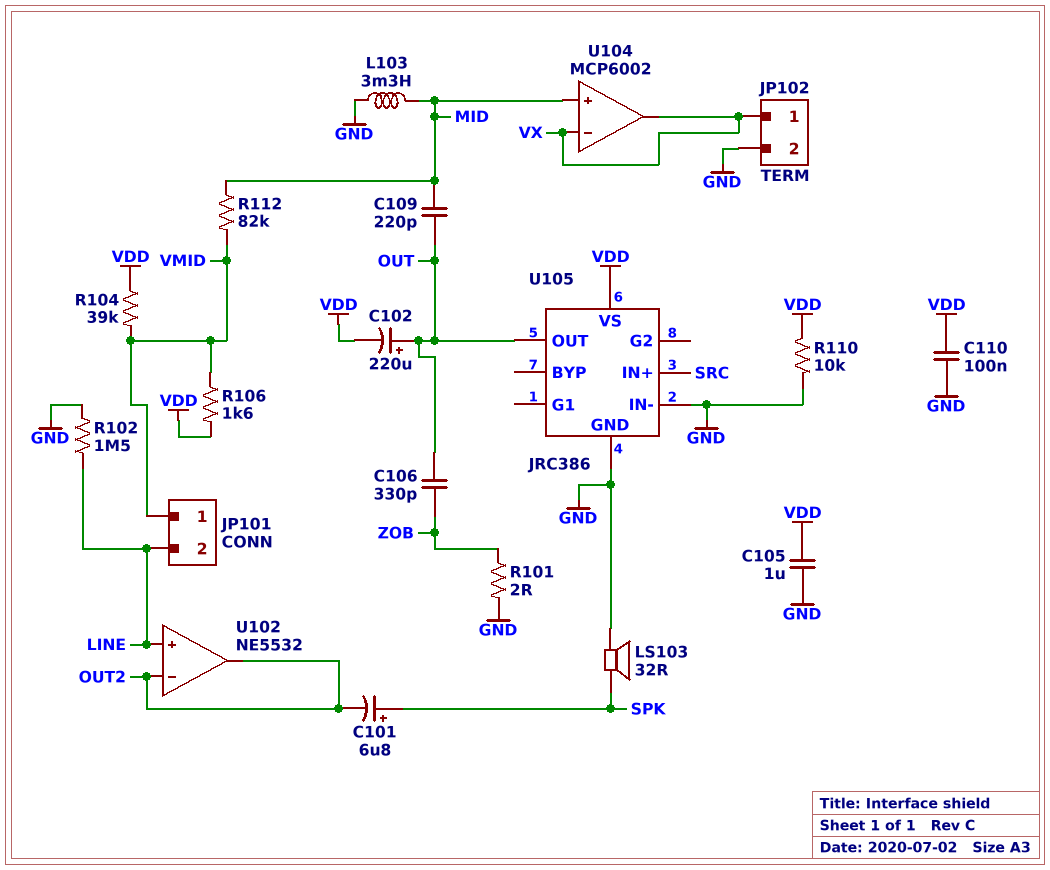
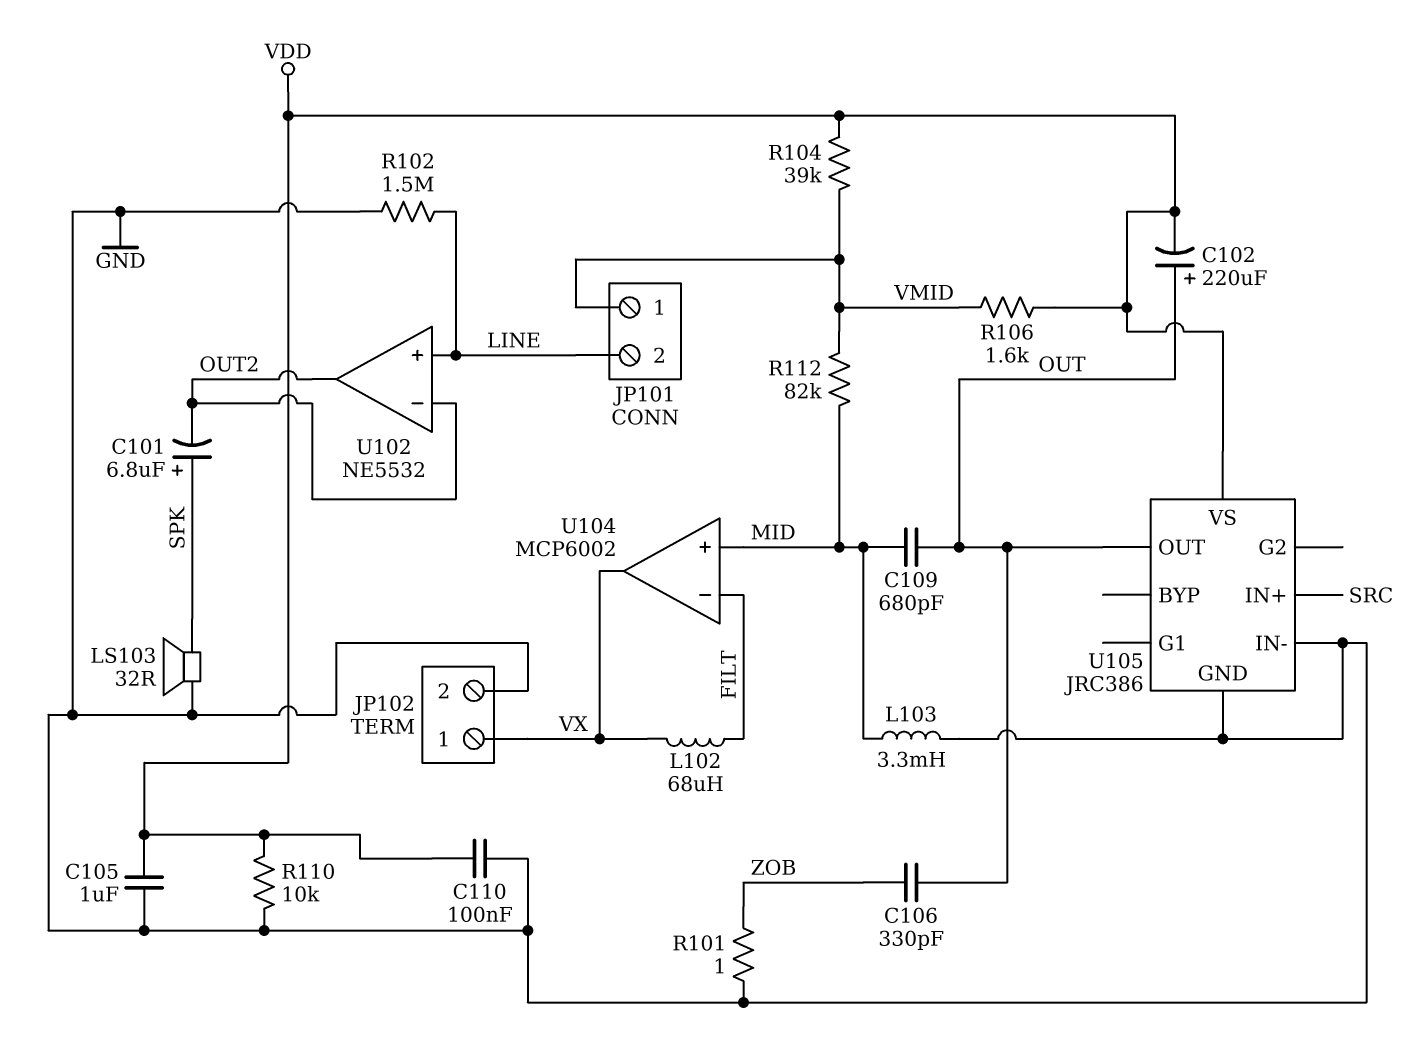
C109: 220pF (MID, OUT) -> 680pF (MID, OUT)
L102: none -> 68uH (FILT, VX)
R101: 2 (GND, ZOB) -> 1 (GND, ZOB)
U104 pin in-: VX -> FILT

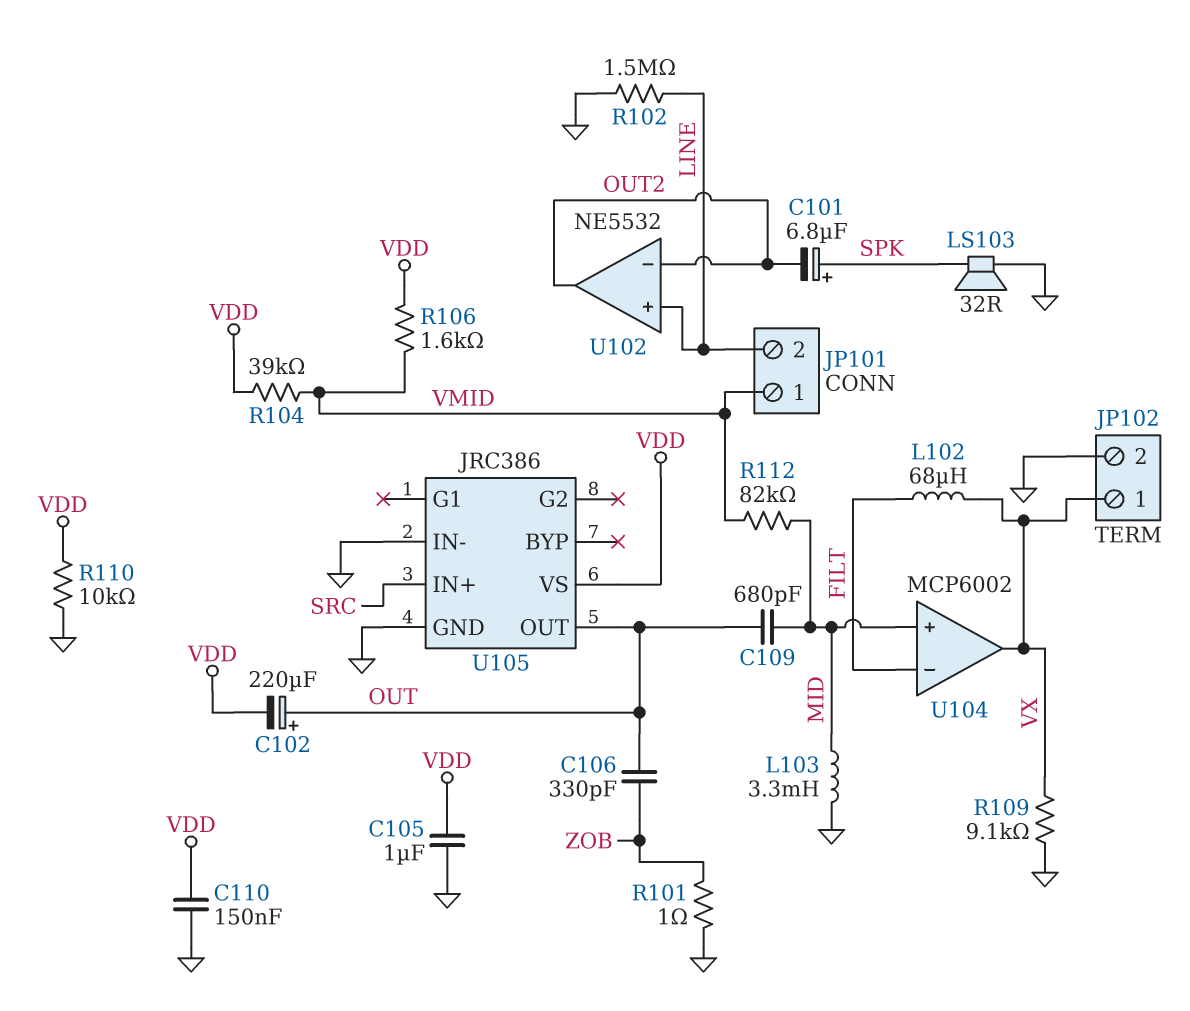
C110: 100nF (GND, VDD) -> 150nF (GND, VDD)
R109: none -> 9.1k (GND, VX)

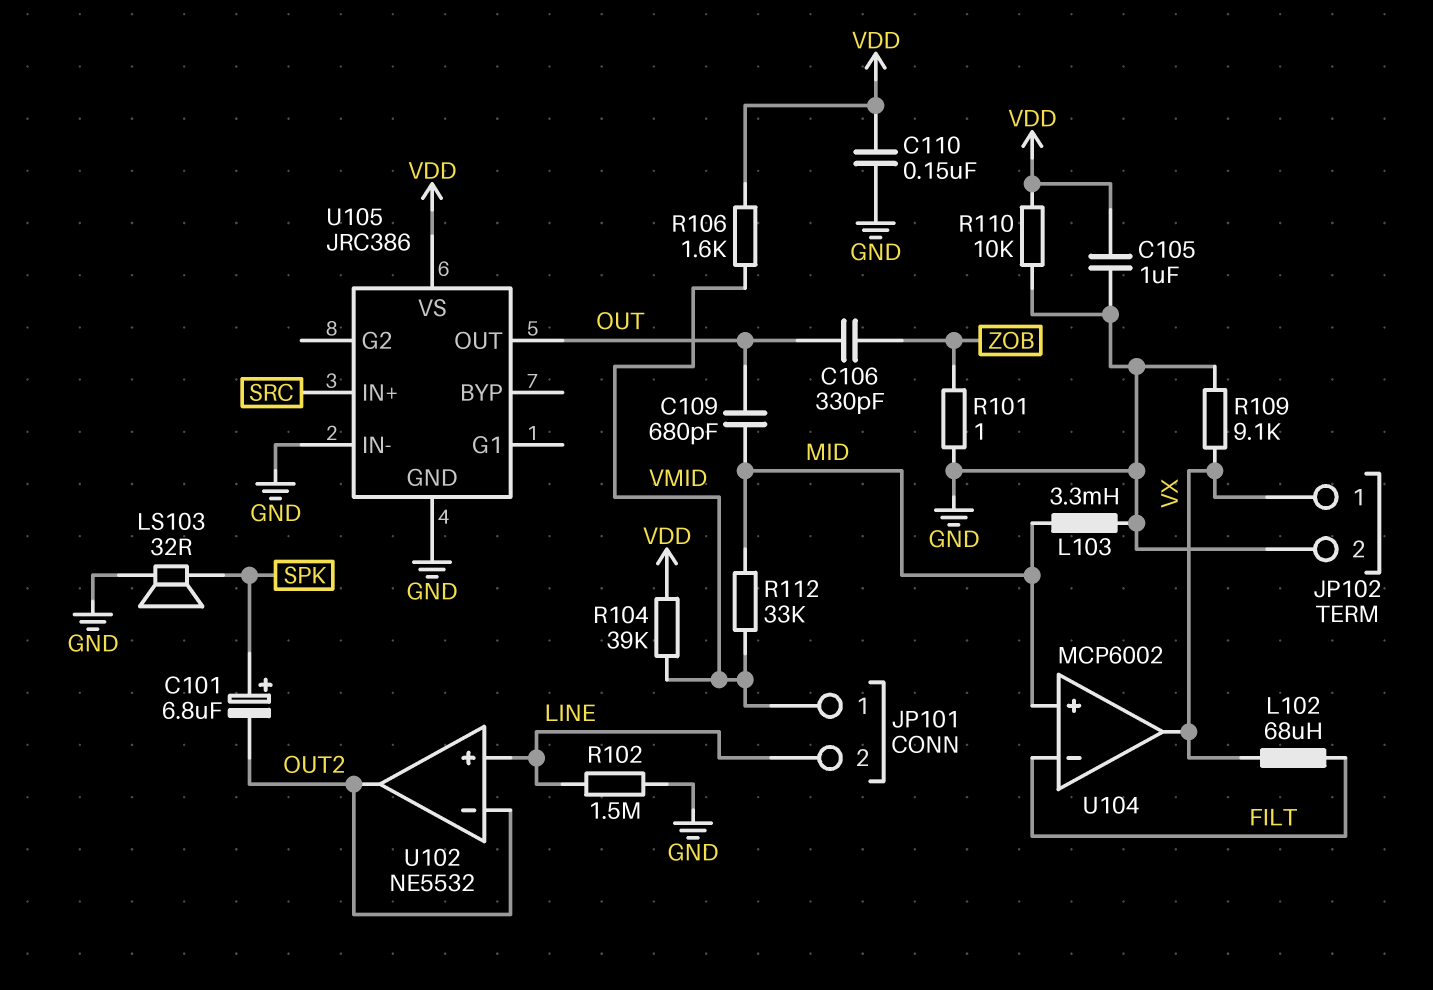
C102: 220uF (plus OUT, minus VDD) -> none
R112: 82k (MID, VMID) -> 33k (MID, VMID)

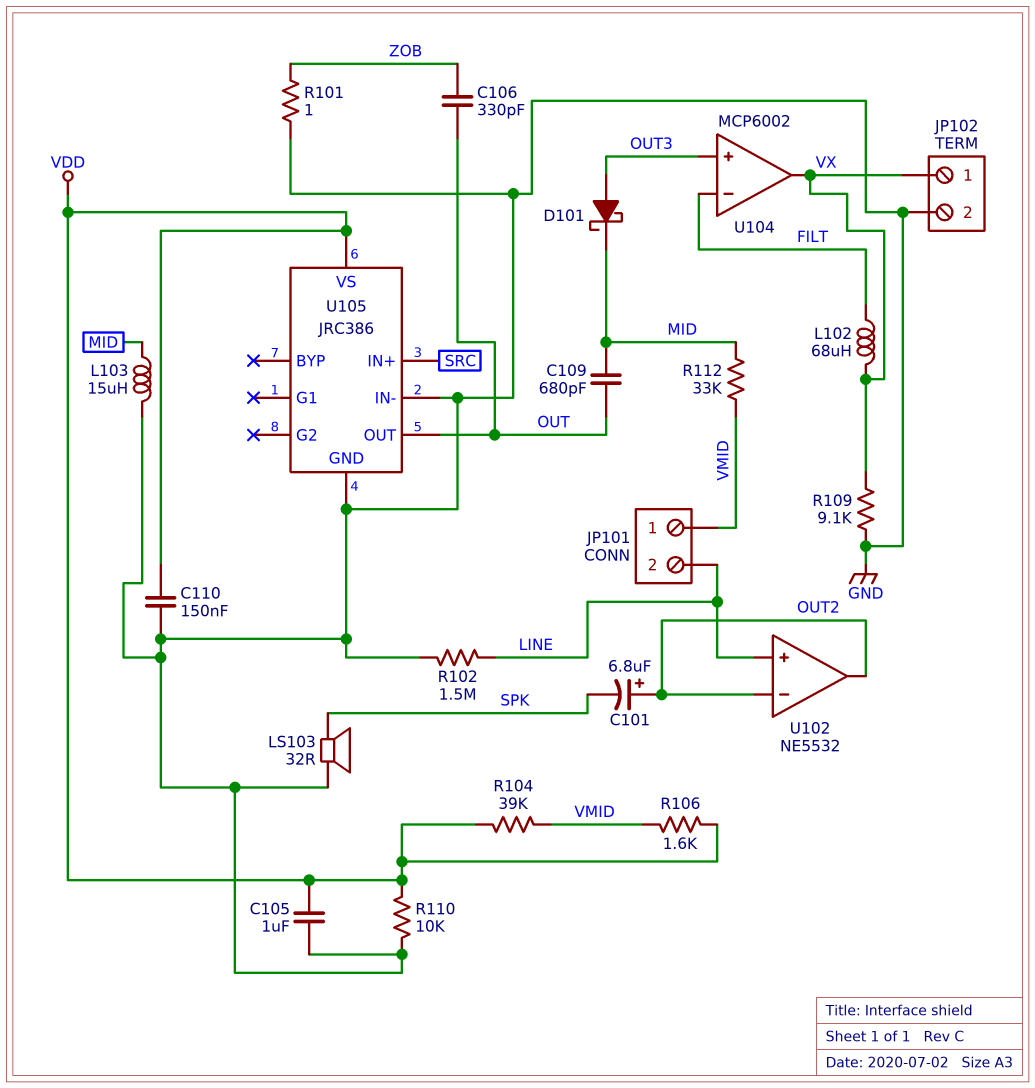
C101: 6.8uF (plus SPK, minus OUT2) -> 6.8uF (plus OUT2, minus SPK)
D101: none -> schottky (A OUT3, K MID)
L103: 3.3mH (GND, MID) -> 15uH (GND, MID)
U104 pin in+: MID -> OUT3

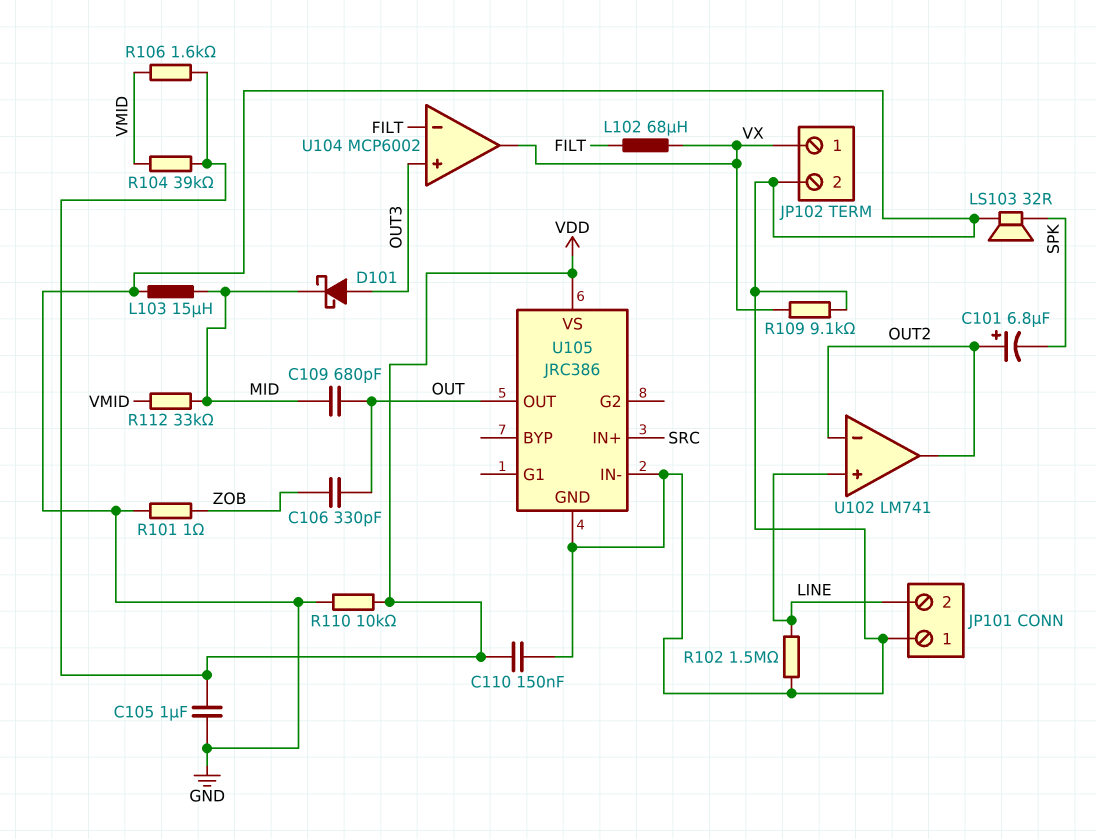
JP101 pin 1: VMID -> GND
U102: NE5532 -> LM741

